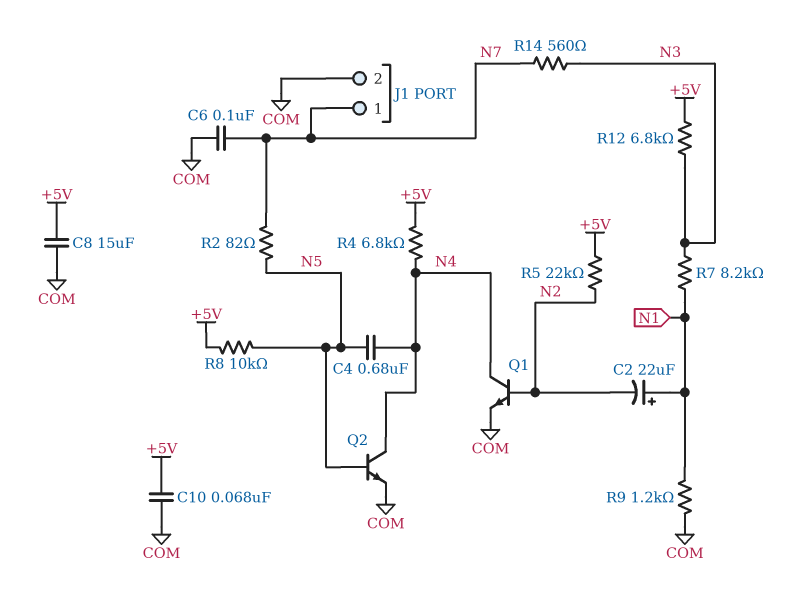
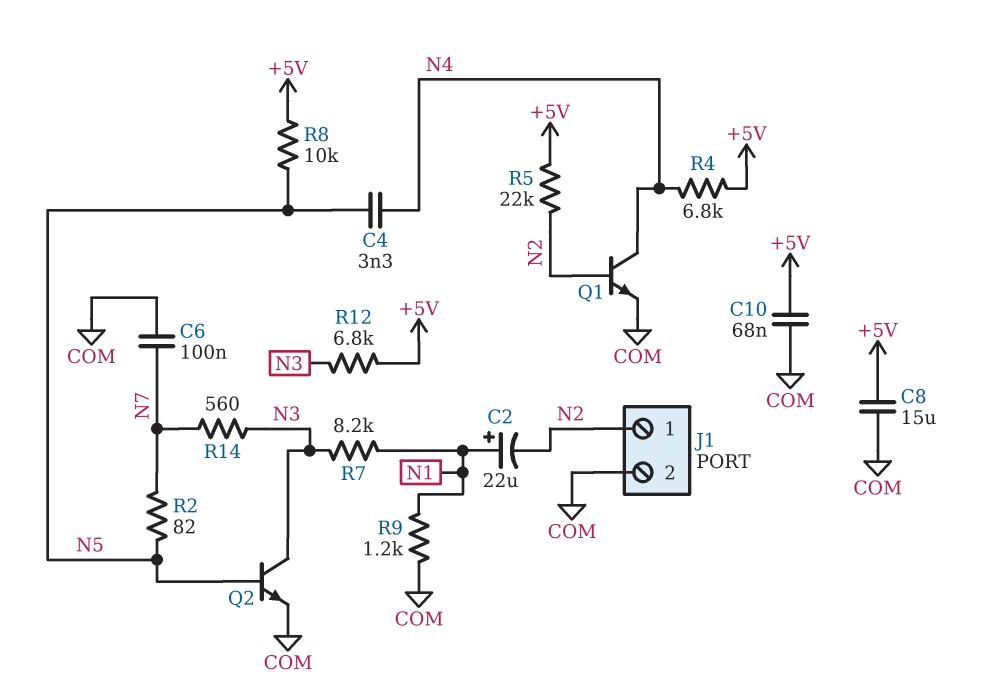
C4: 680nF (N4, N5) -> 3.3nF (N4, N5)
J1 pin 1: N7 -> N2
Q2: NPN (B N5, C N4, E COM) -> NPN (B N5, C N3, E COM)

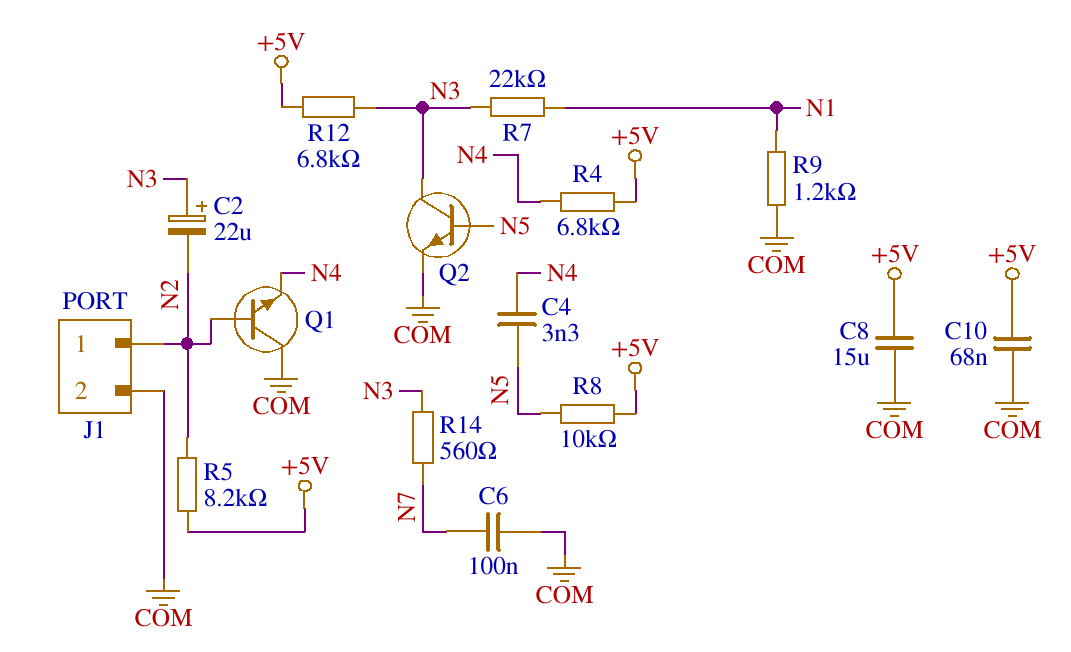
C2: 22uF (plus N1, minus N2) -> 22uF (plus N3, minus N2)
Q1: NPN (B N2, C N4, E COM) -> NPN (B N2, C COM, E N4)
R2: 82 (N5, N7) -> none
R5: 22k (+5V, N2) -> 8.2k (+5V, N2)
R7: 8.2k (N1, N3) -> 22k (N1, N3)

